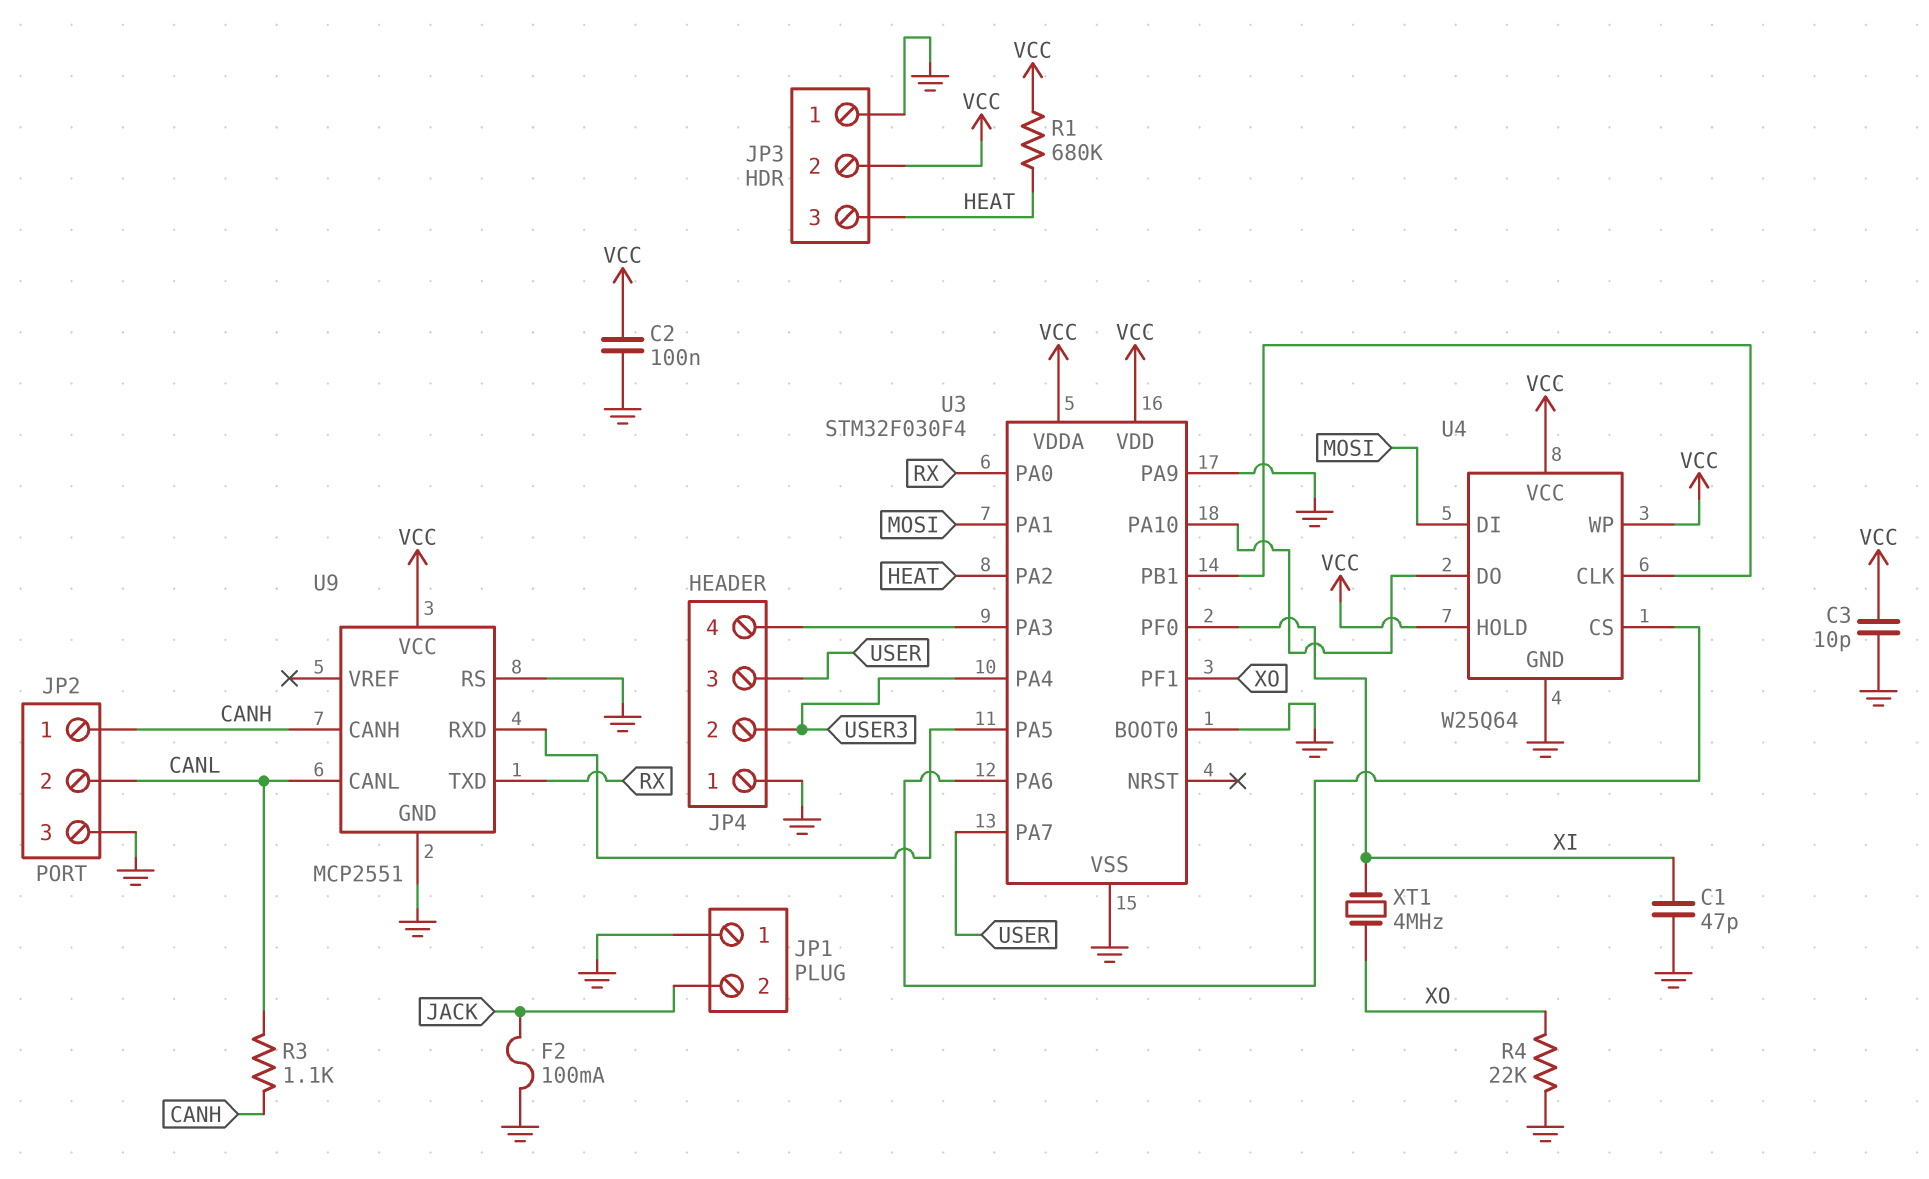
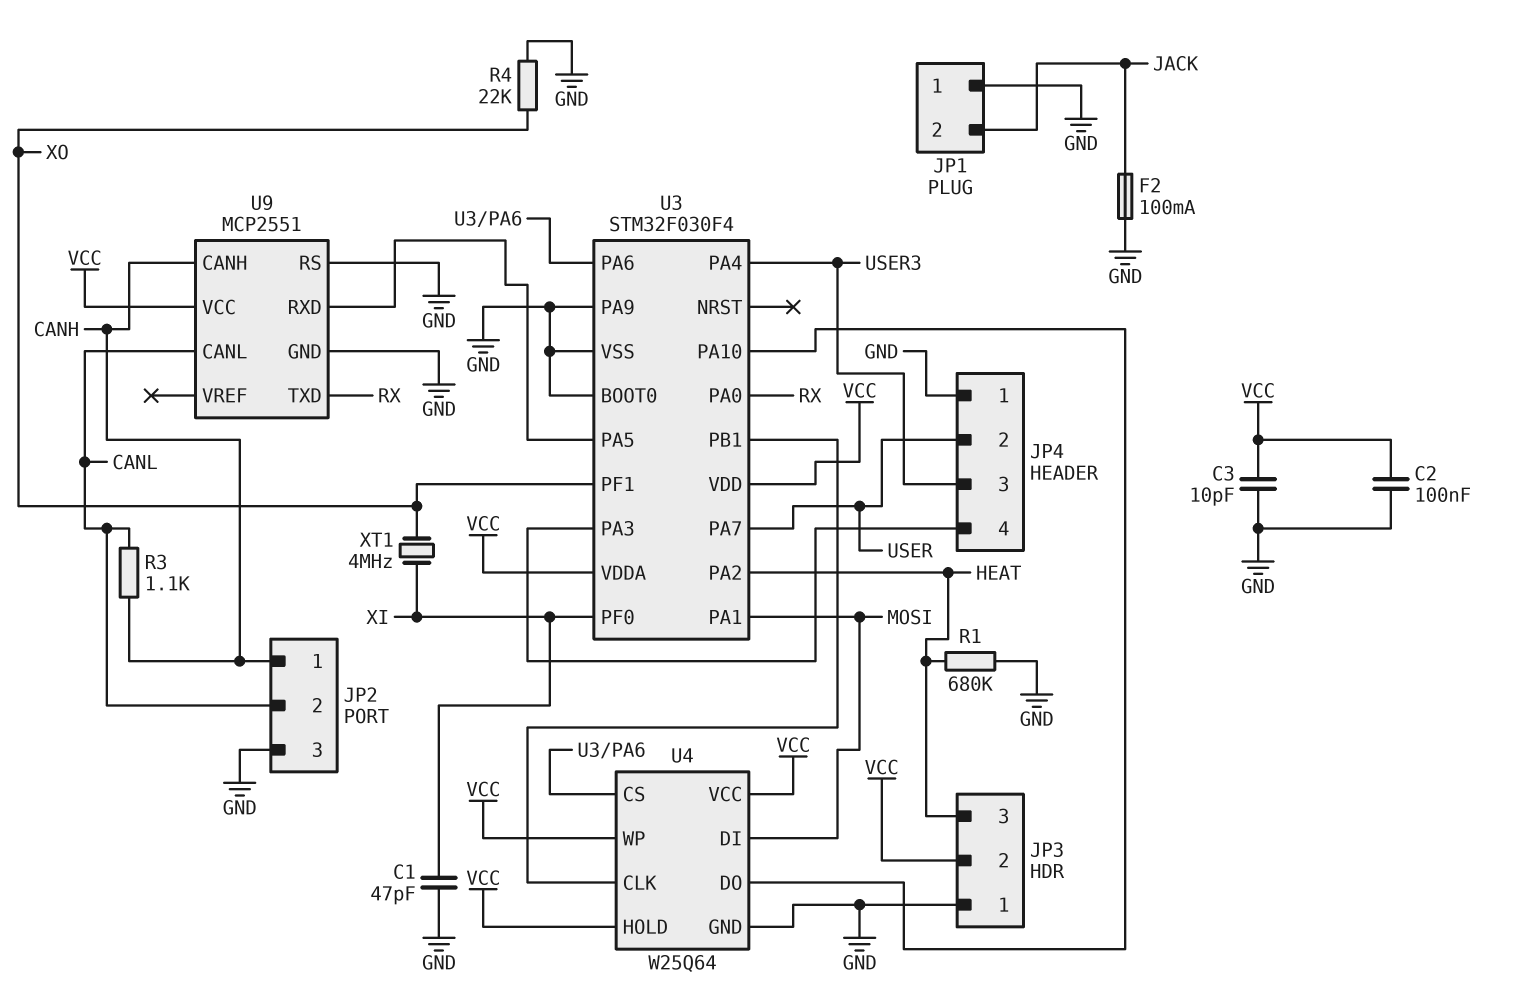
JP4 pin 2: USER3 -> USER
JP4 pin 3: USER -> USER3
R1: 680k (HEAT, VCC) -> 680k (GND, HEAT)

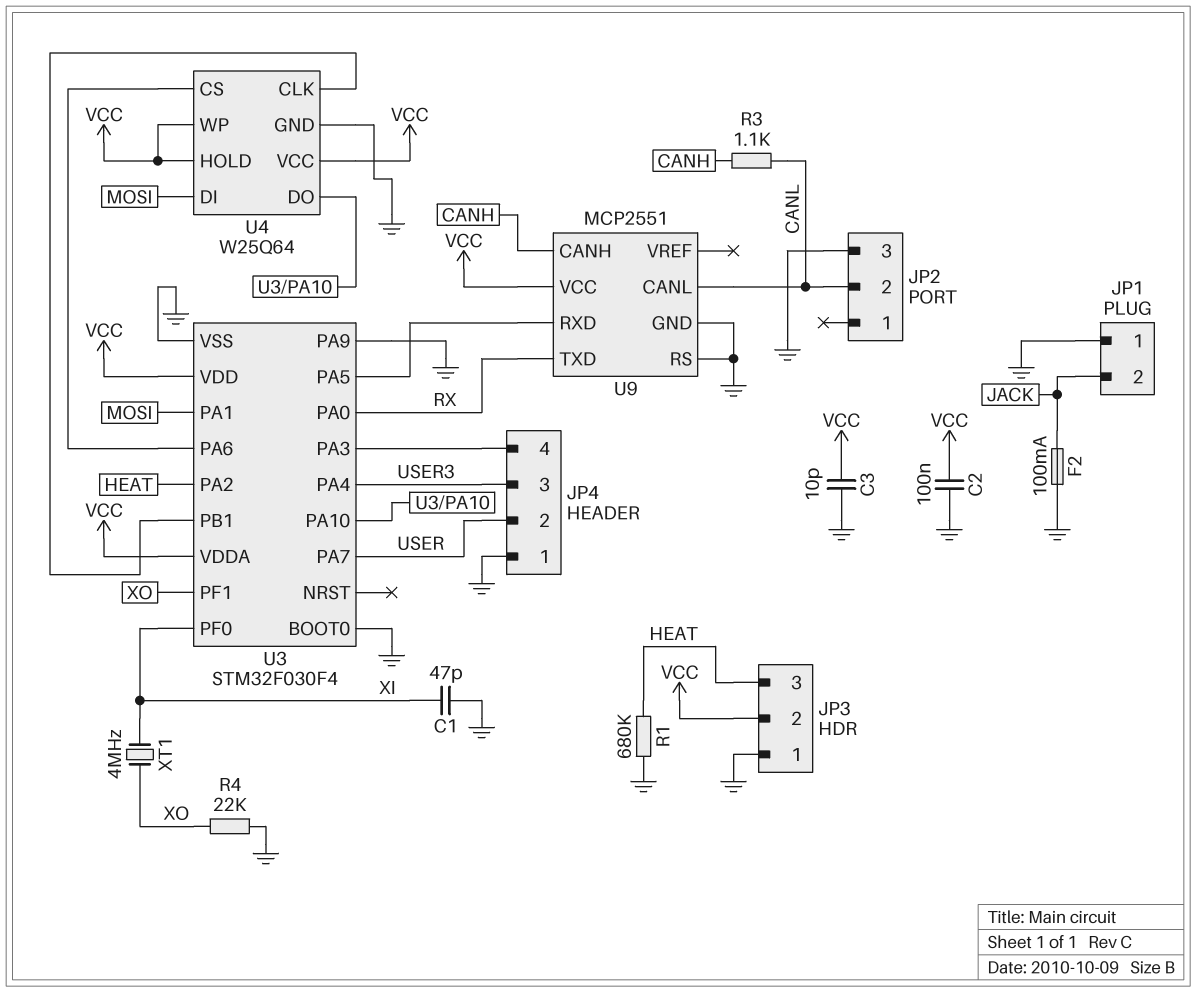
JP2 pin 1: CANH -> none

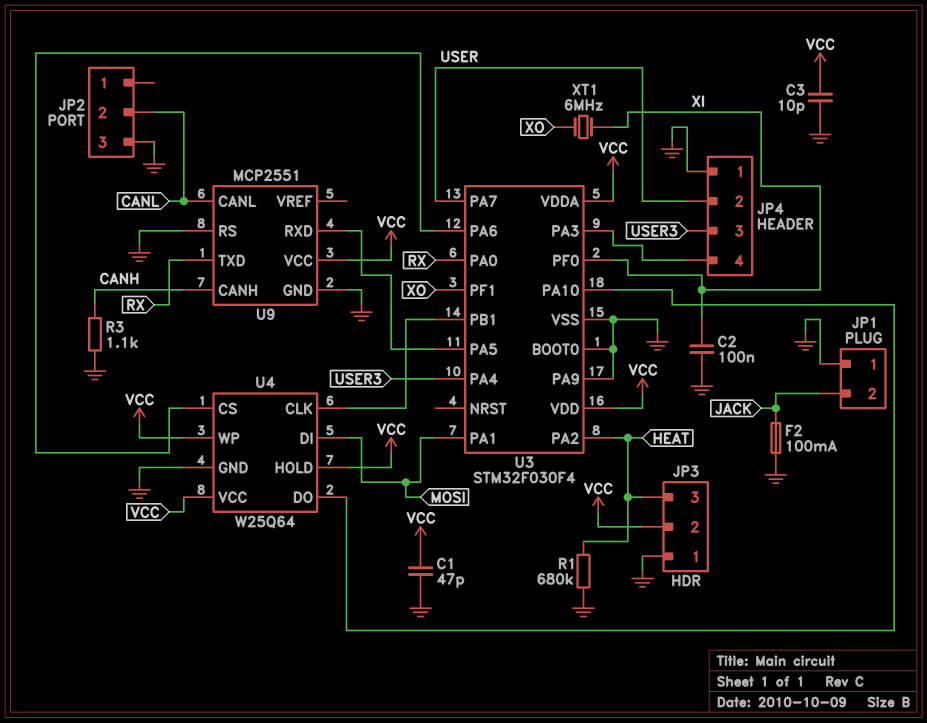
C1: 47pF (GND, XI) -> 47pF (GND, VCC)
C2: 100nF (GND, VCC) -> 100nF (GND, XI)
R3: 1.1k (CANH, CANL) -> 1.1k (CANH, GND)
R4: 22k (GND, XO) -> none
XT1: 4MHz (XI, XO) -> 6MHz (XI, XO)

